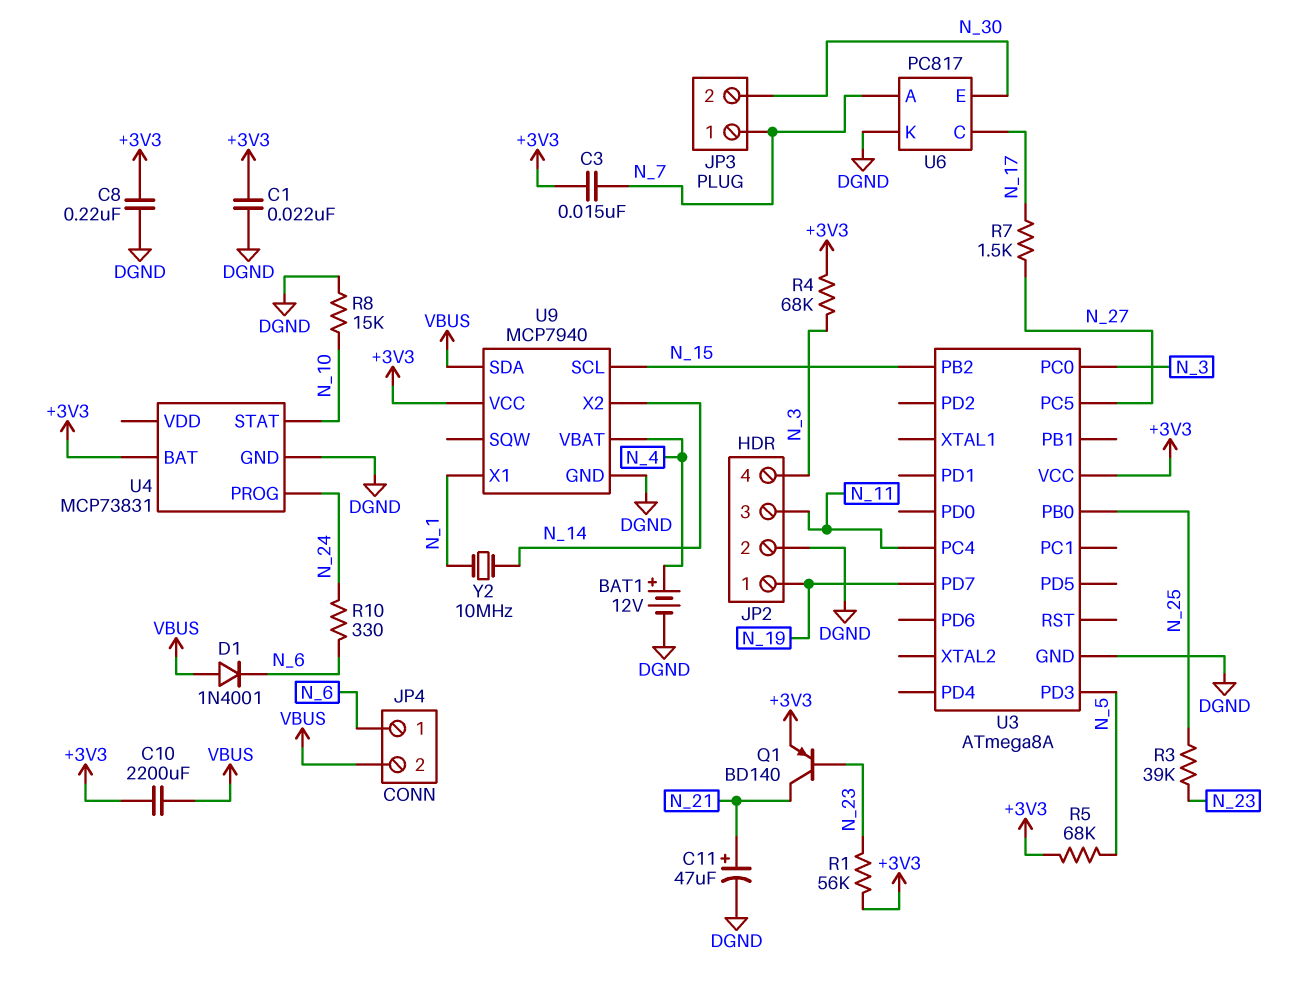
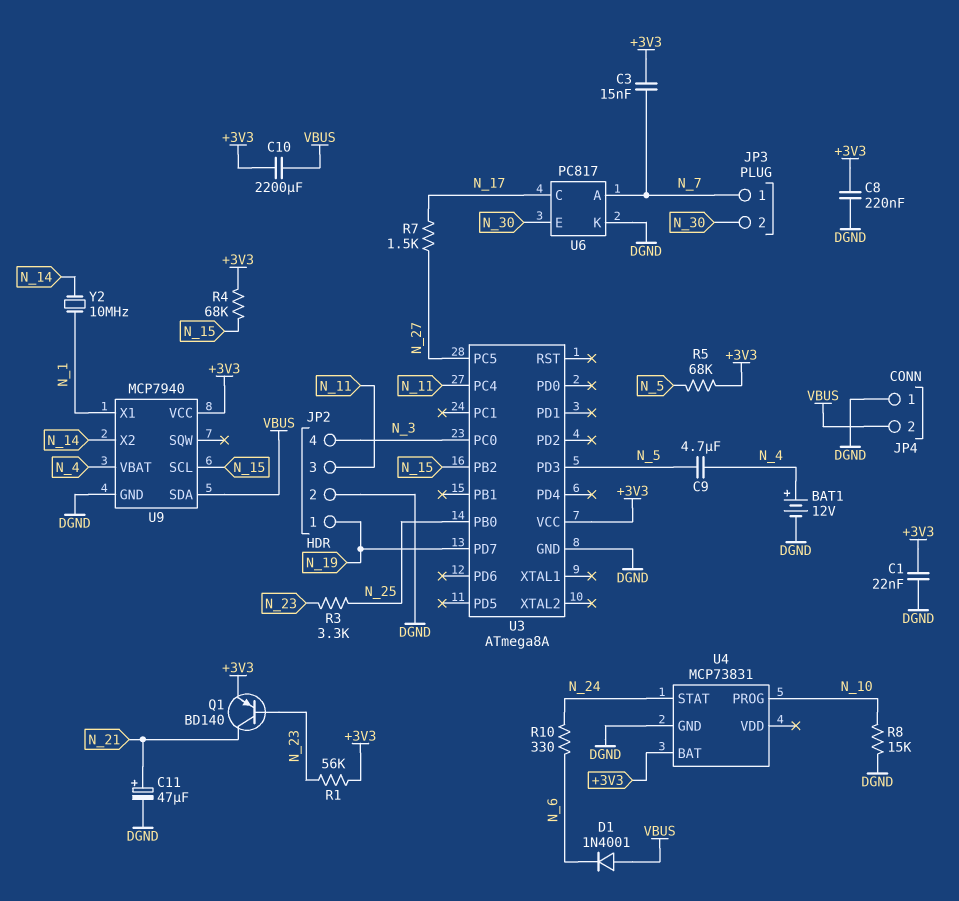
C9: none -> 4.7uF (N_4, N_5)
JP4 pin 1: N_6 -> DGND
R3: 39k (N_23, N_25) -> 3.3k (N_23, N_25)
R4: 68k (+3V3, N_3) -> 68k (+3V3, N_15)
U4 pin PROG: N_24 -> N_10
U4 pin STAT: N_10 -> N_24

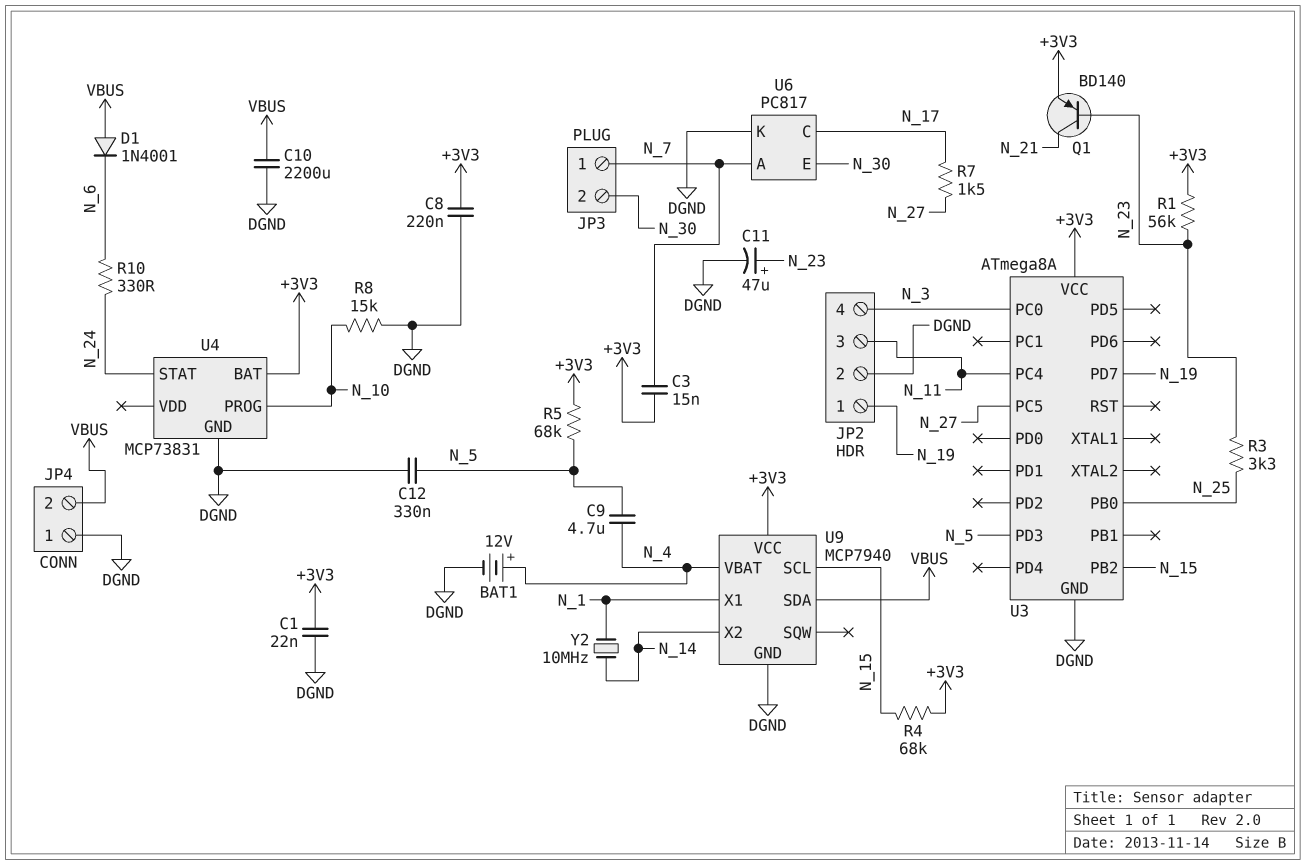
C10: 2200uF (+3V3, VBUS) -> 2200uF (DGND, VBUS)
C11: 47uF (plus N_21, minus DGND) -> 47uF (plus N_23, minus DGND)
C12: none -> 330nF (DGND, N_5)

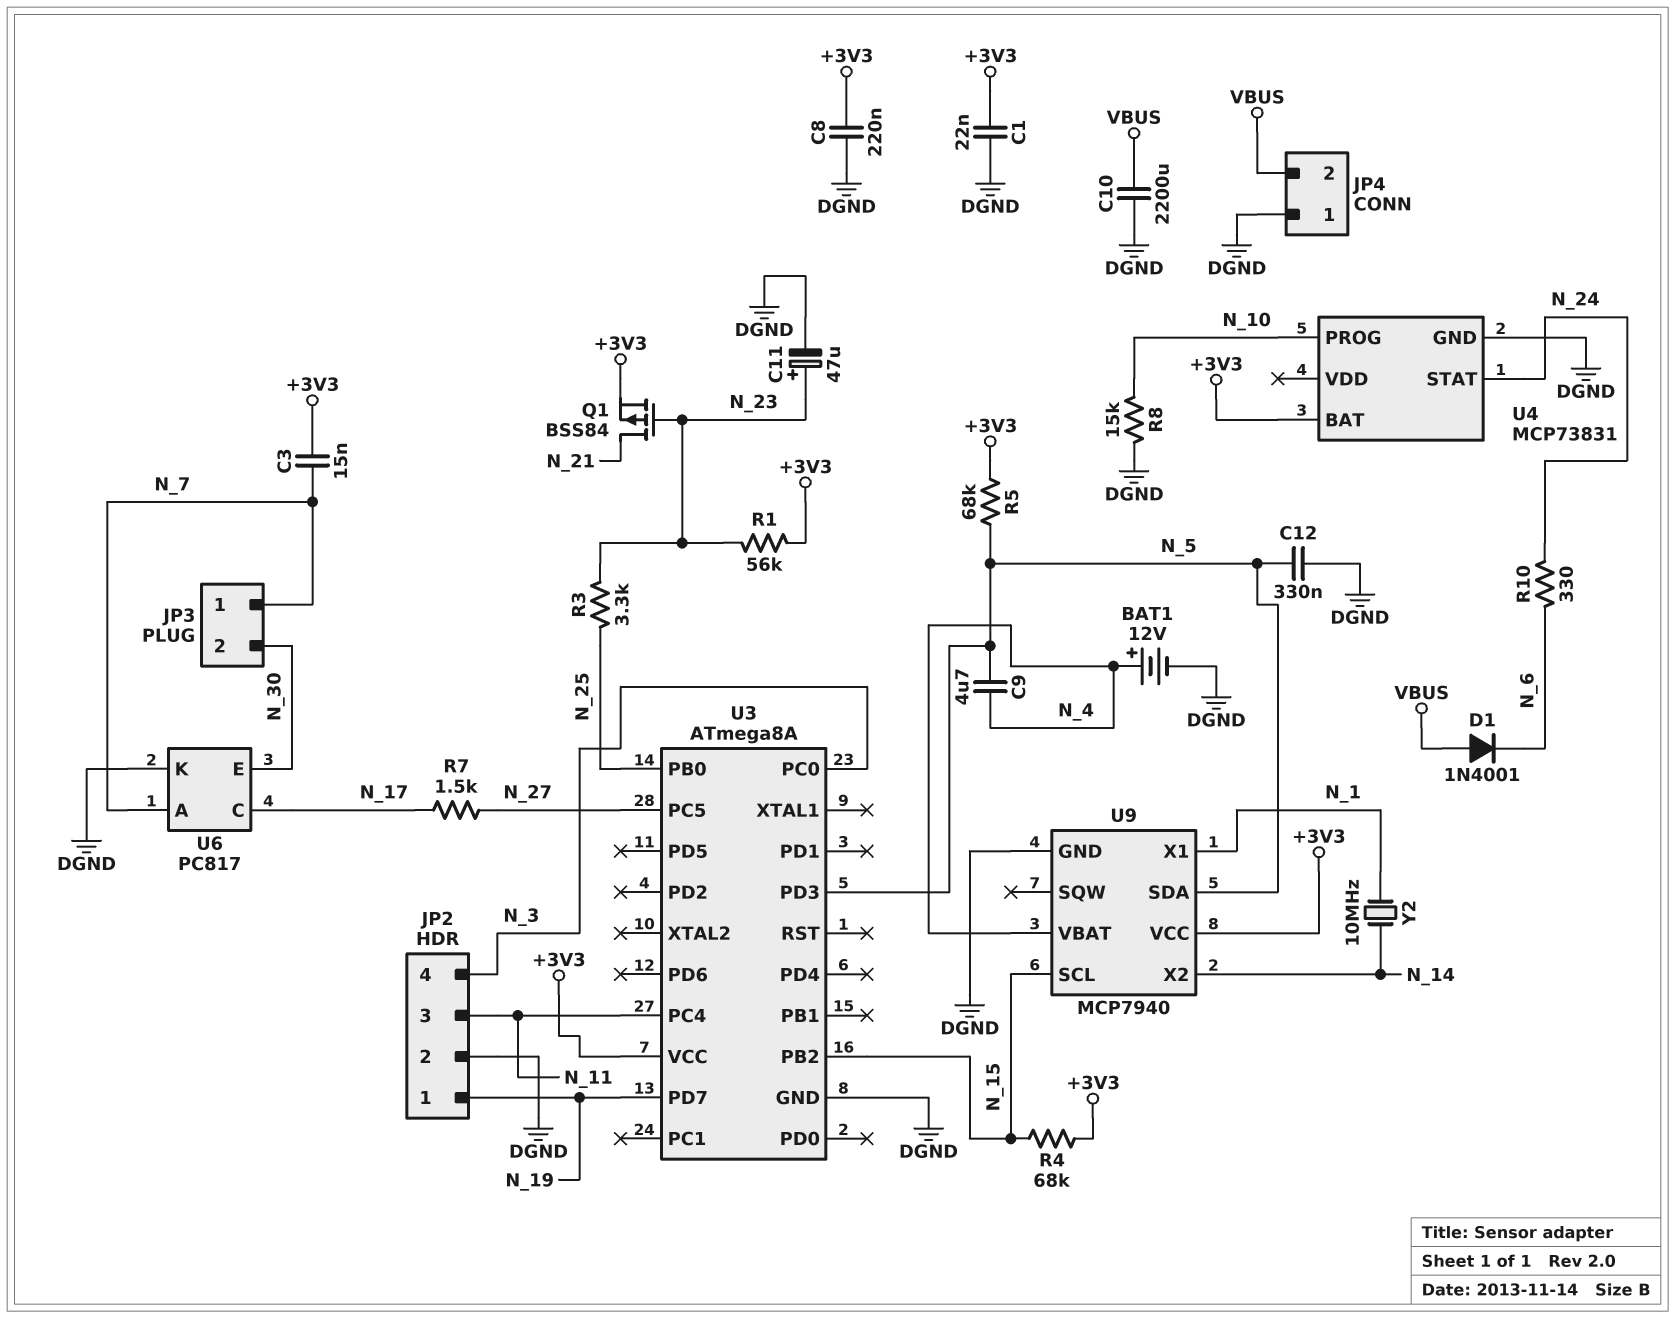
Q1: PNP BD140 (B N_23, C N_21, E +3V3) -> PMOS BSS84 (G N_23, D N_21, S +3V3)
U9 pin SDA: VBUS -> N_5

